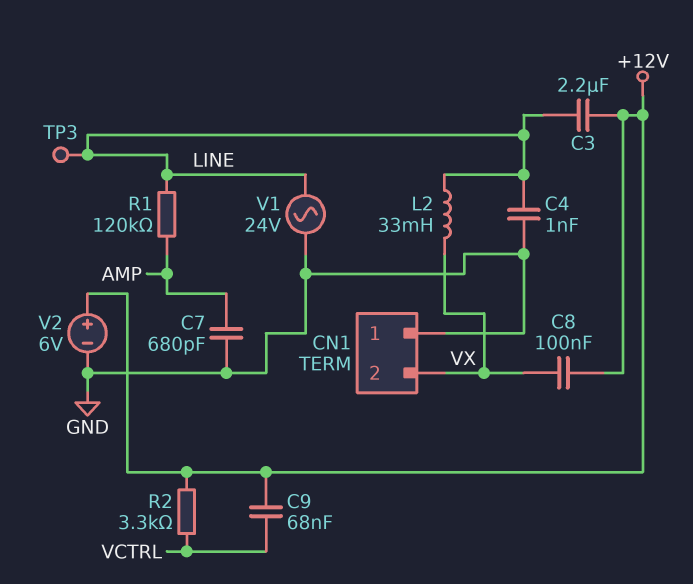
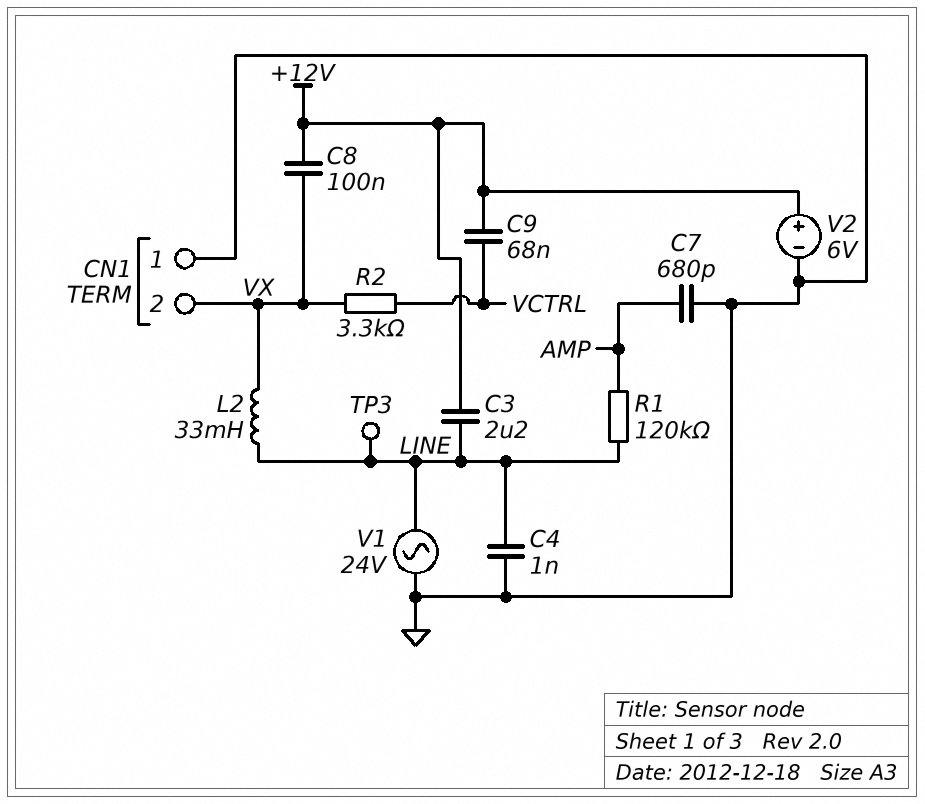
R2: 3.3k (+12V, VCTRL) -> 3.3k (VCTRL, VX)

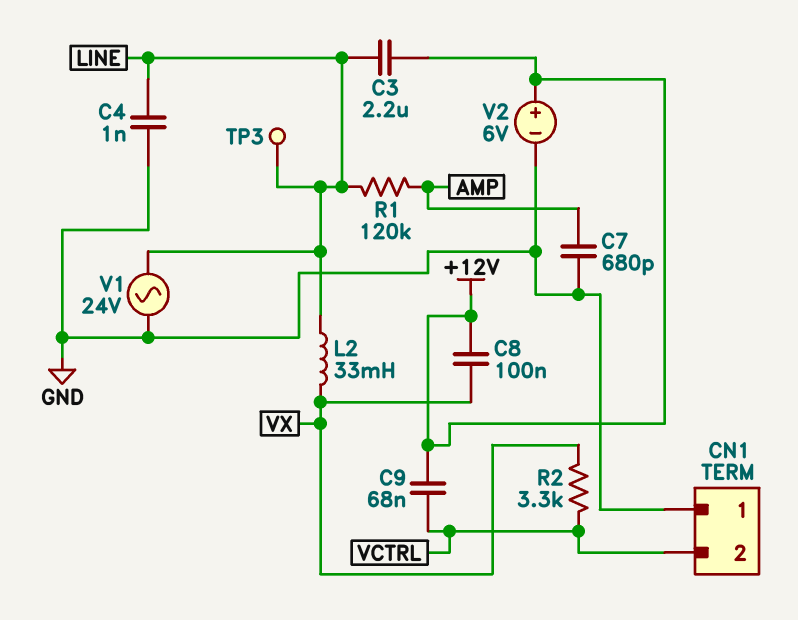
CN1 pin 2: VX -> VCTRL

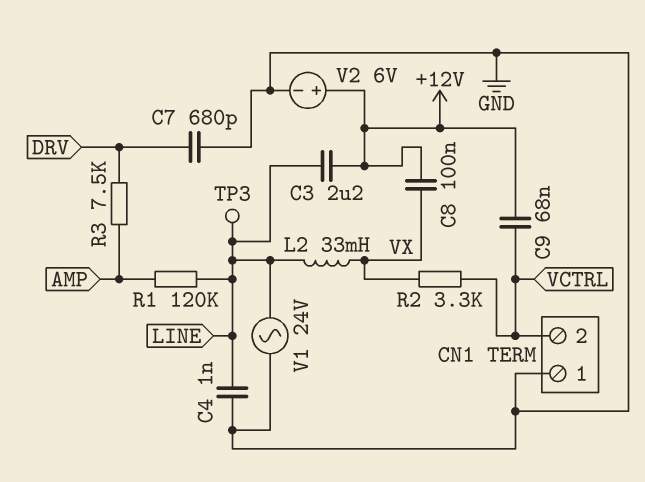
C7: 680pF (AMP, GND) -> 680pF (DRV, GND)
R3: none -> 7.5k (AMP, DRV)

